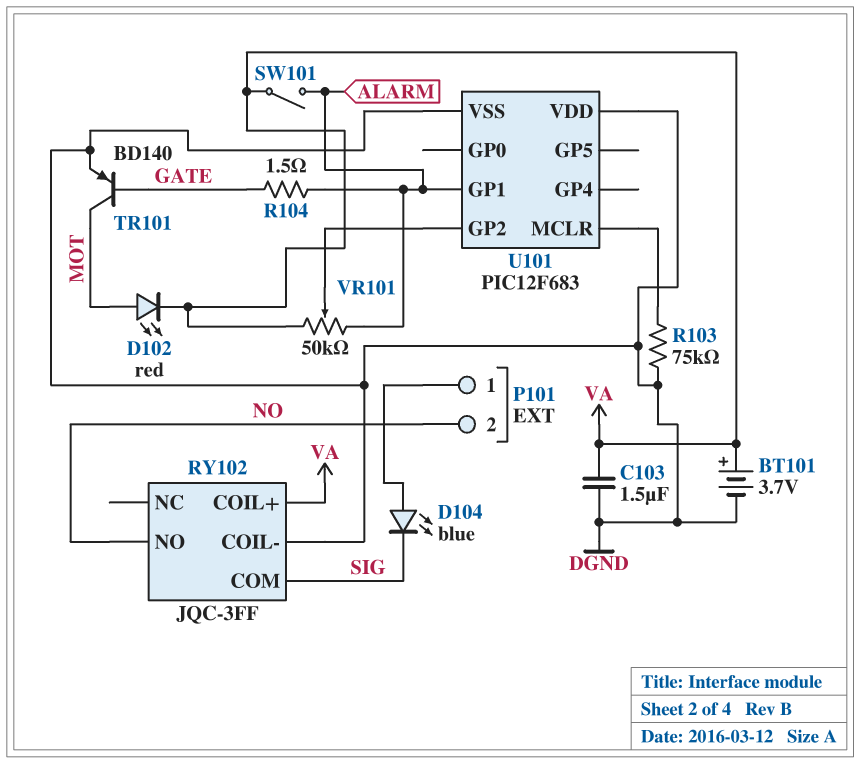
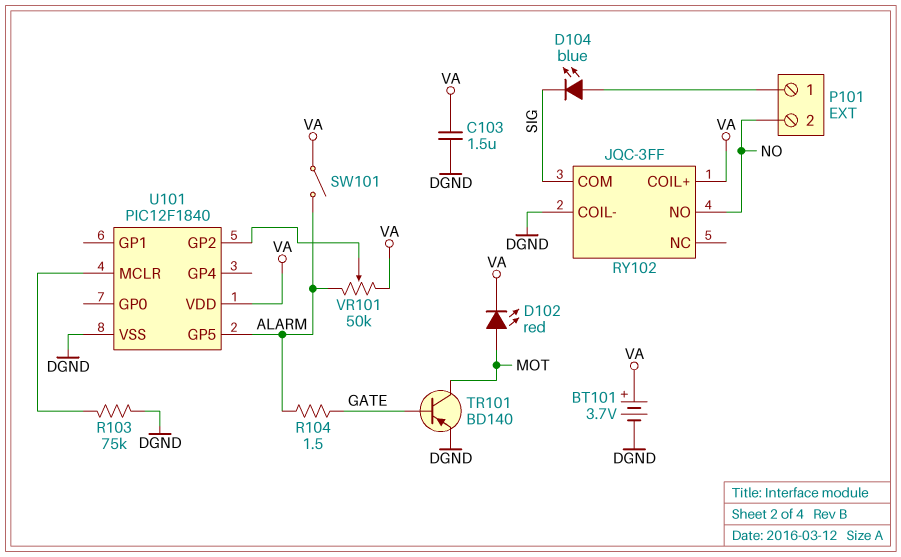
U101: PIC12F683 -> PIC12F1840
U101 pin GP1: ALARM -> none
U101 pin GP5: none -> ALARM
U101 pin VDD: DGND -> VA

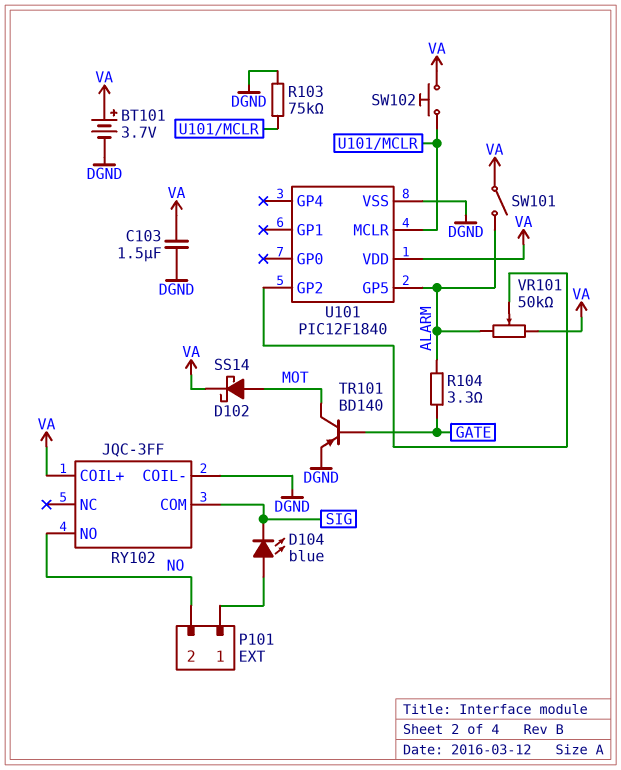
D102: LED red (A MOT, K VA) -> schottky SS14 (A MOT, K VA)
R104: 1.5 (ALARM, GATE) -> 3.3 (ALARM, GATE)
SW102: none -> button (U101/MCLR, VA)

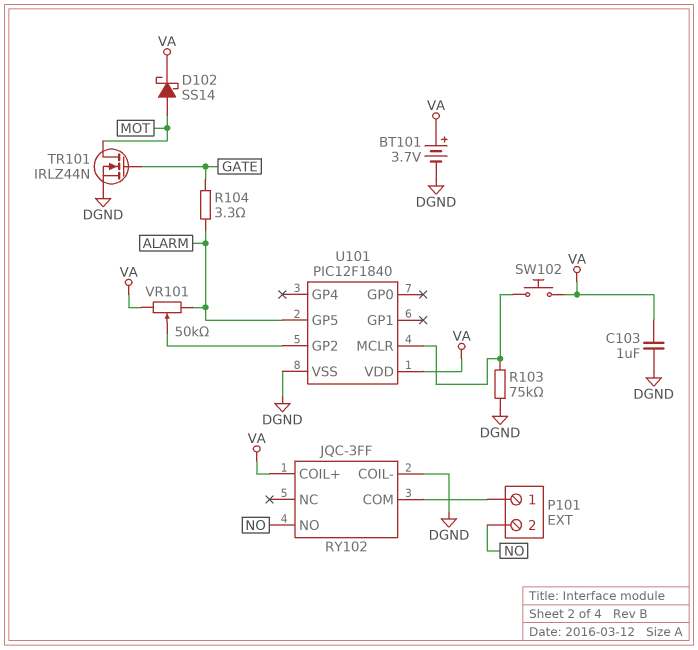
C103: 1.5uF (DGND, VA) -> 1uF (DGND, VA)
D104: LED blue (A P101/1, K SIG) -> none
RY102 pin COM: SIG -> P101/1
SW101: switch (ALARM, VA) -> none
TR101: PNP BD140 (B GATE, C MOT, E DGND) -> NMOS IRLZ44N (G GATE, D MOT, S DGND)

